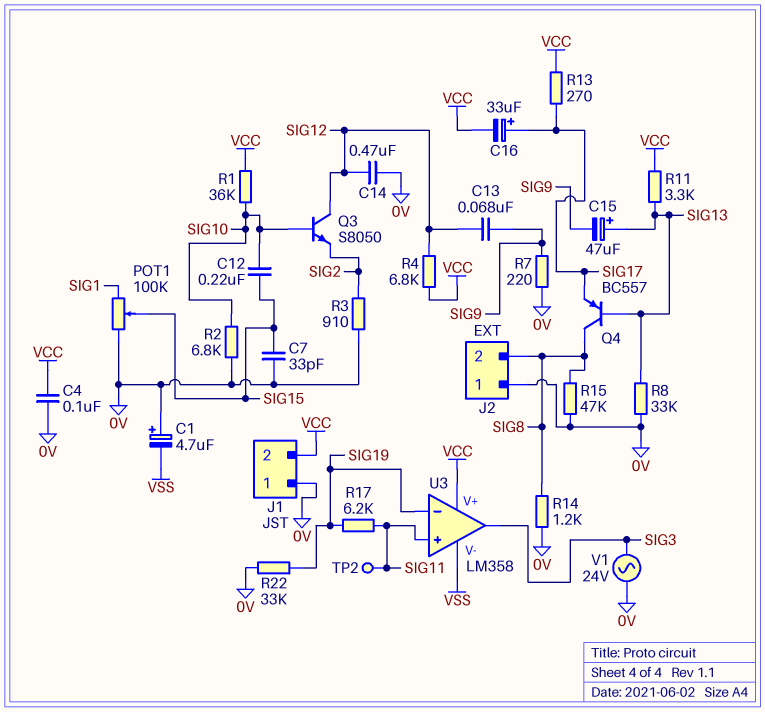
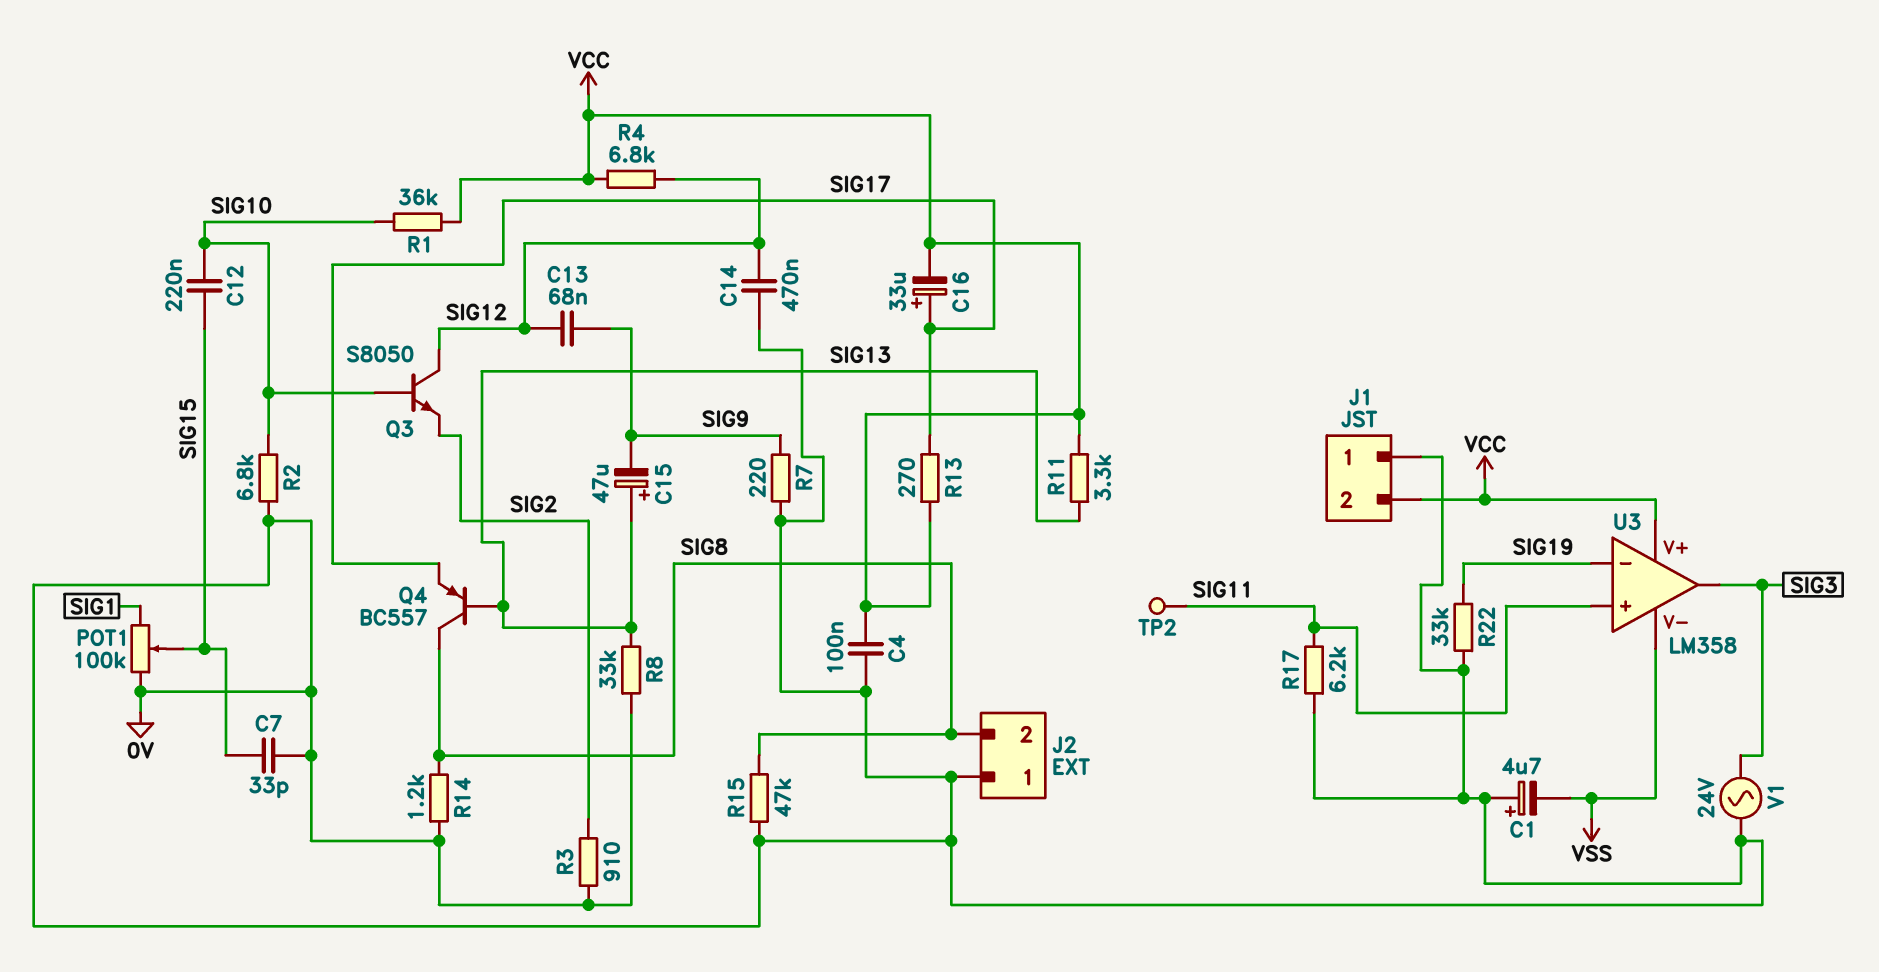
R17: 6.2k (SIG11, SIG19) -> 6.2k (0V, SIG11)

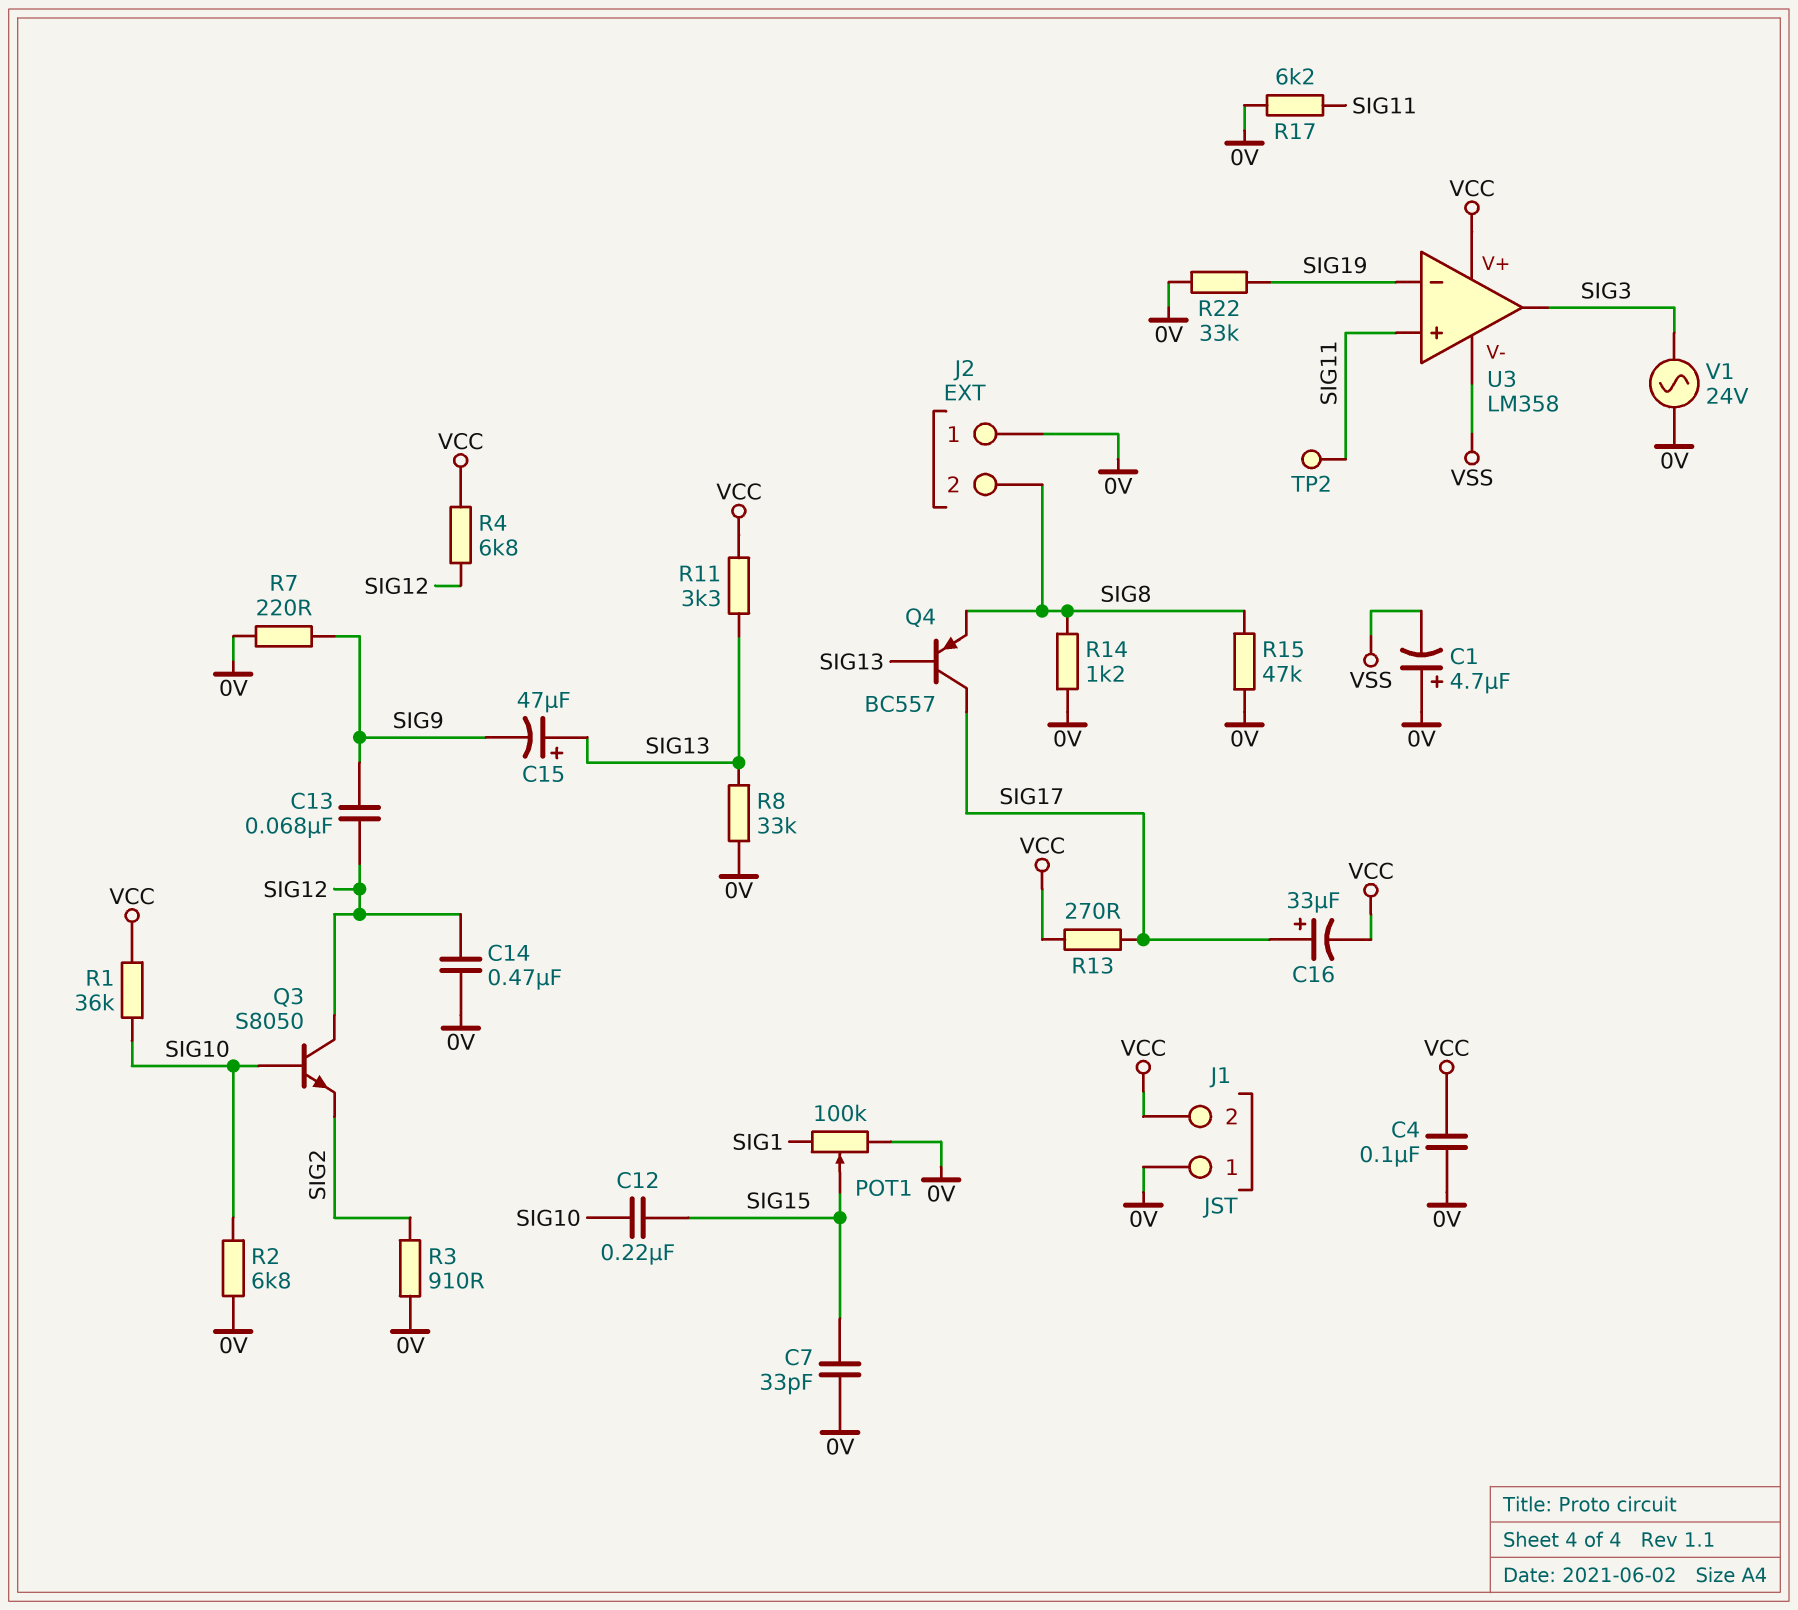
Q4: PNP BC557 (B SIG13, C SIG8, E SIG17) -> PNP BC557 (B SIG13, C SIG17, E SIG8)

